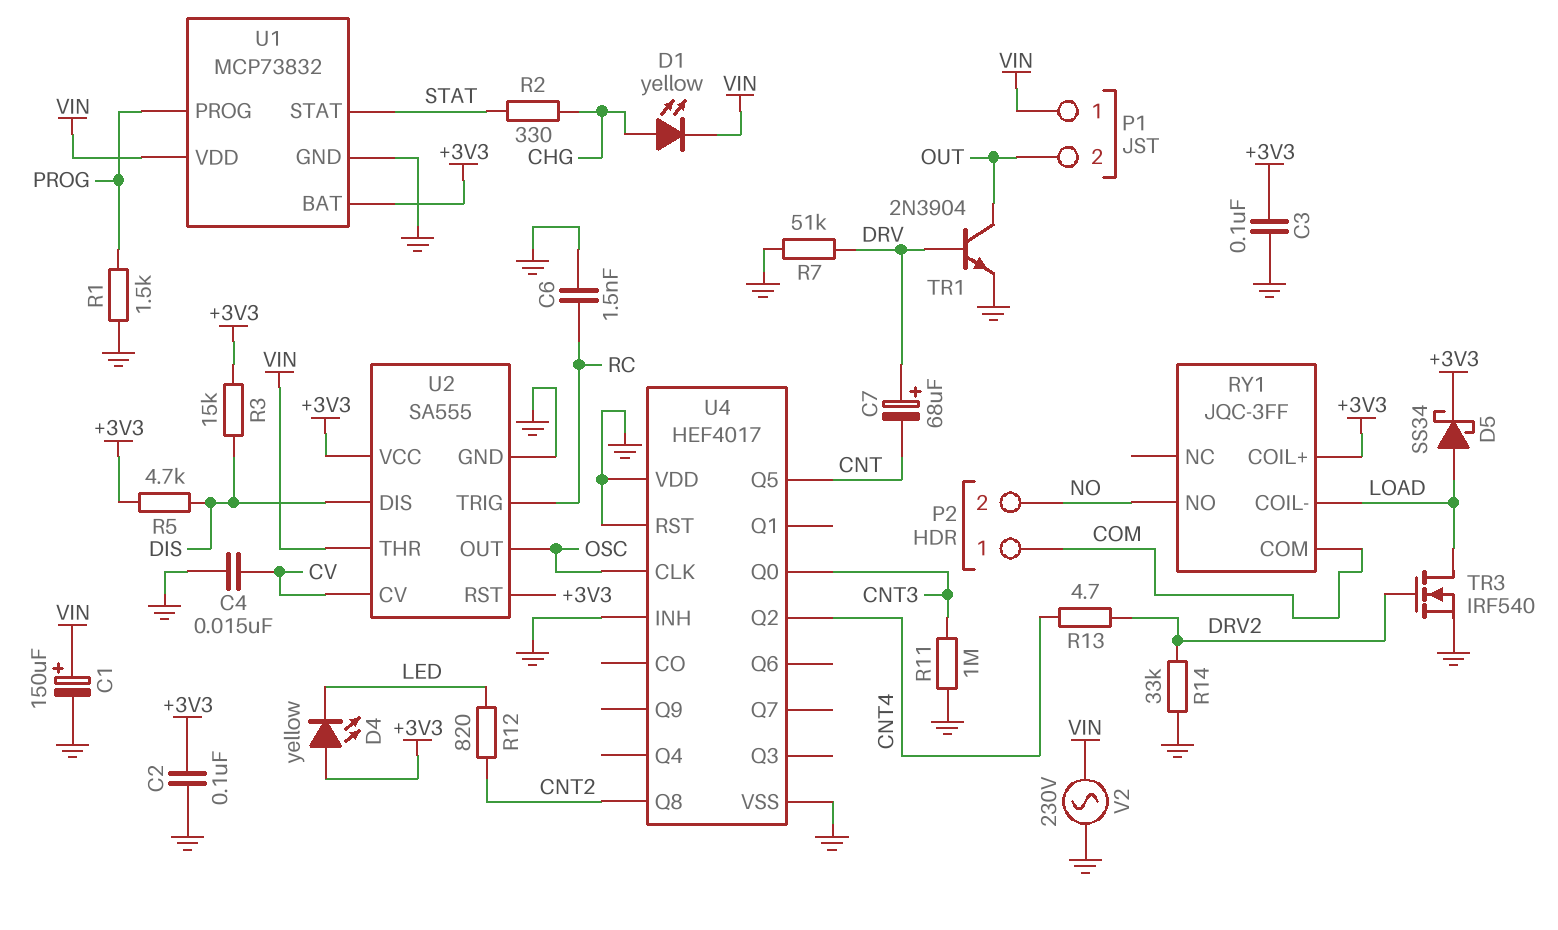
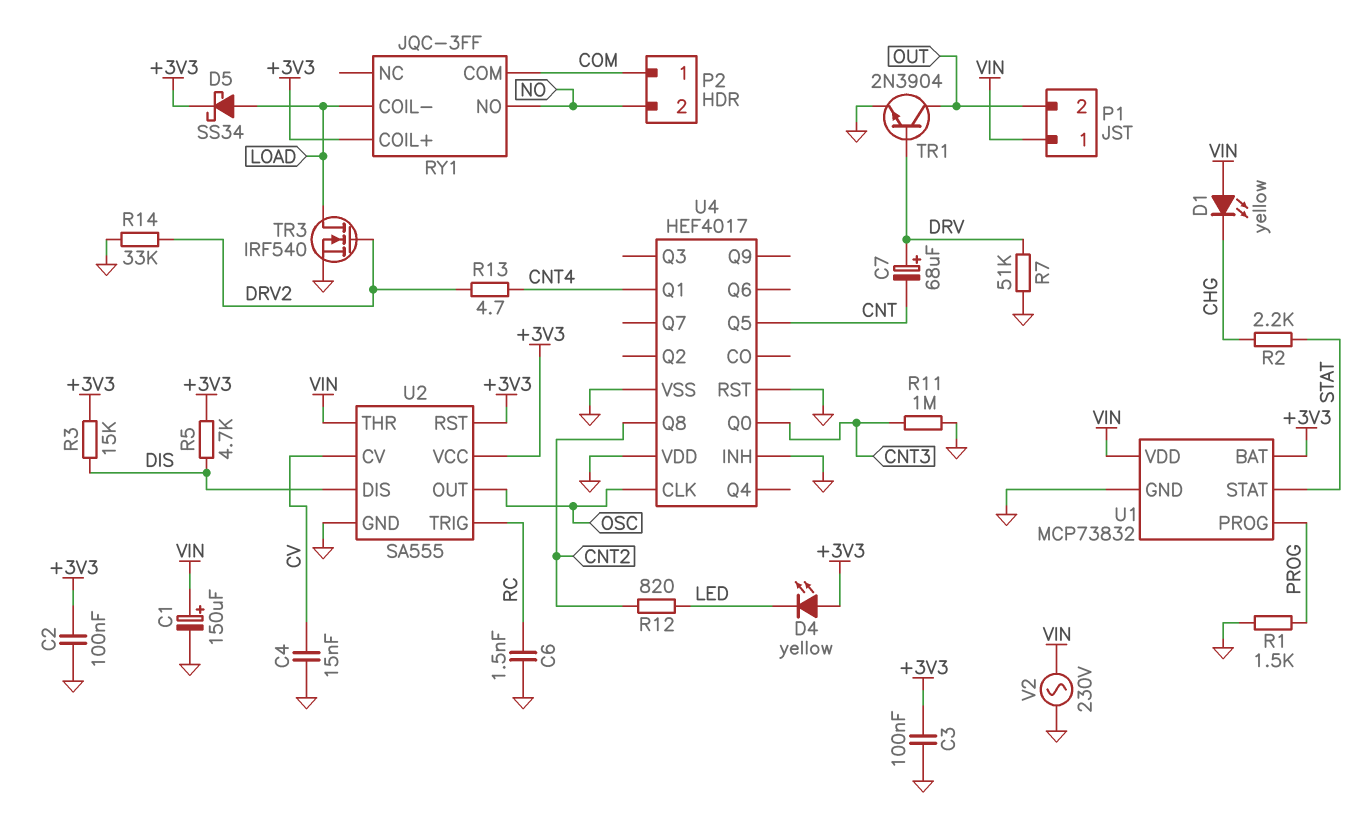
D1: LED yellow (A CHG, K VIN) -> LED yellow (A VIN, K CHG)
R2: 330 (CHG, STAT) -> 2.2k (CHG, STAT)
U4 pin Q1: none -> CNT4
U4 pin Q2: CNT4 -> none

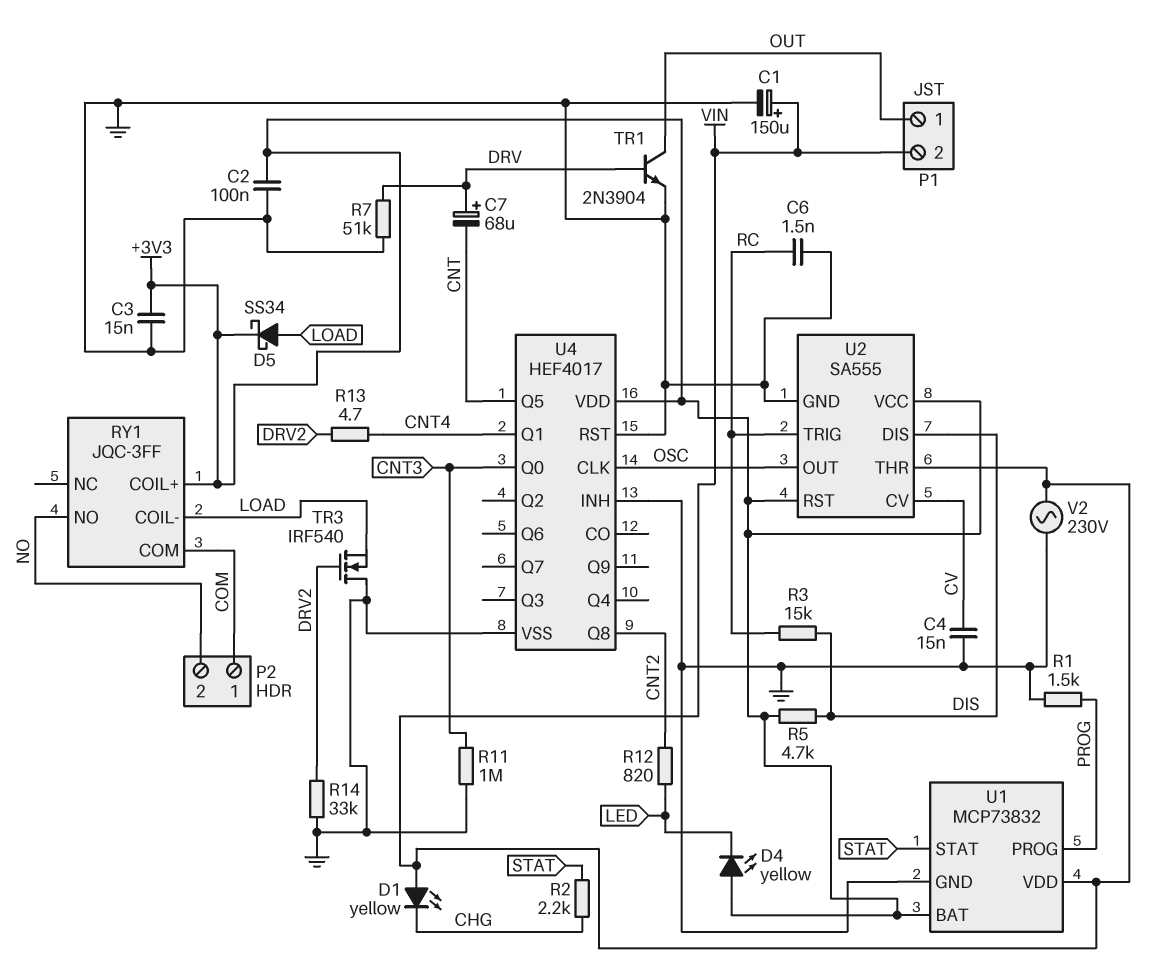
C3: 100nF (+3V3, GND) -> 15nF (+3V3, GND)
P1 pin 1: VIN -> OUT
P1 pin 2: OUT -> VIN
R3: 15k (+3V3, DIS) -> 15k (DIS, RC)
TR3: NMOS IRF540 (G DRV2, D LOAD, S GND) -> NMOS IRF540 (G DRV2, D GND, S LOAD)
U4 pin VDD: GND -> +3V3

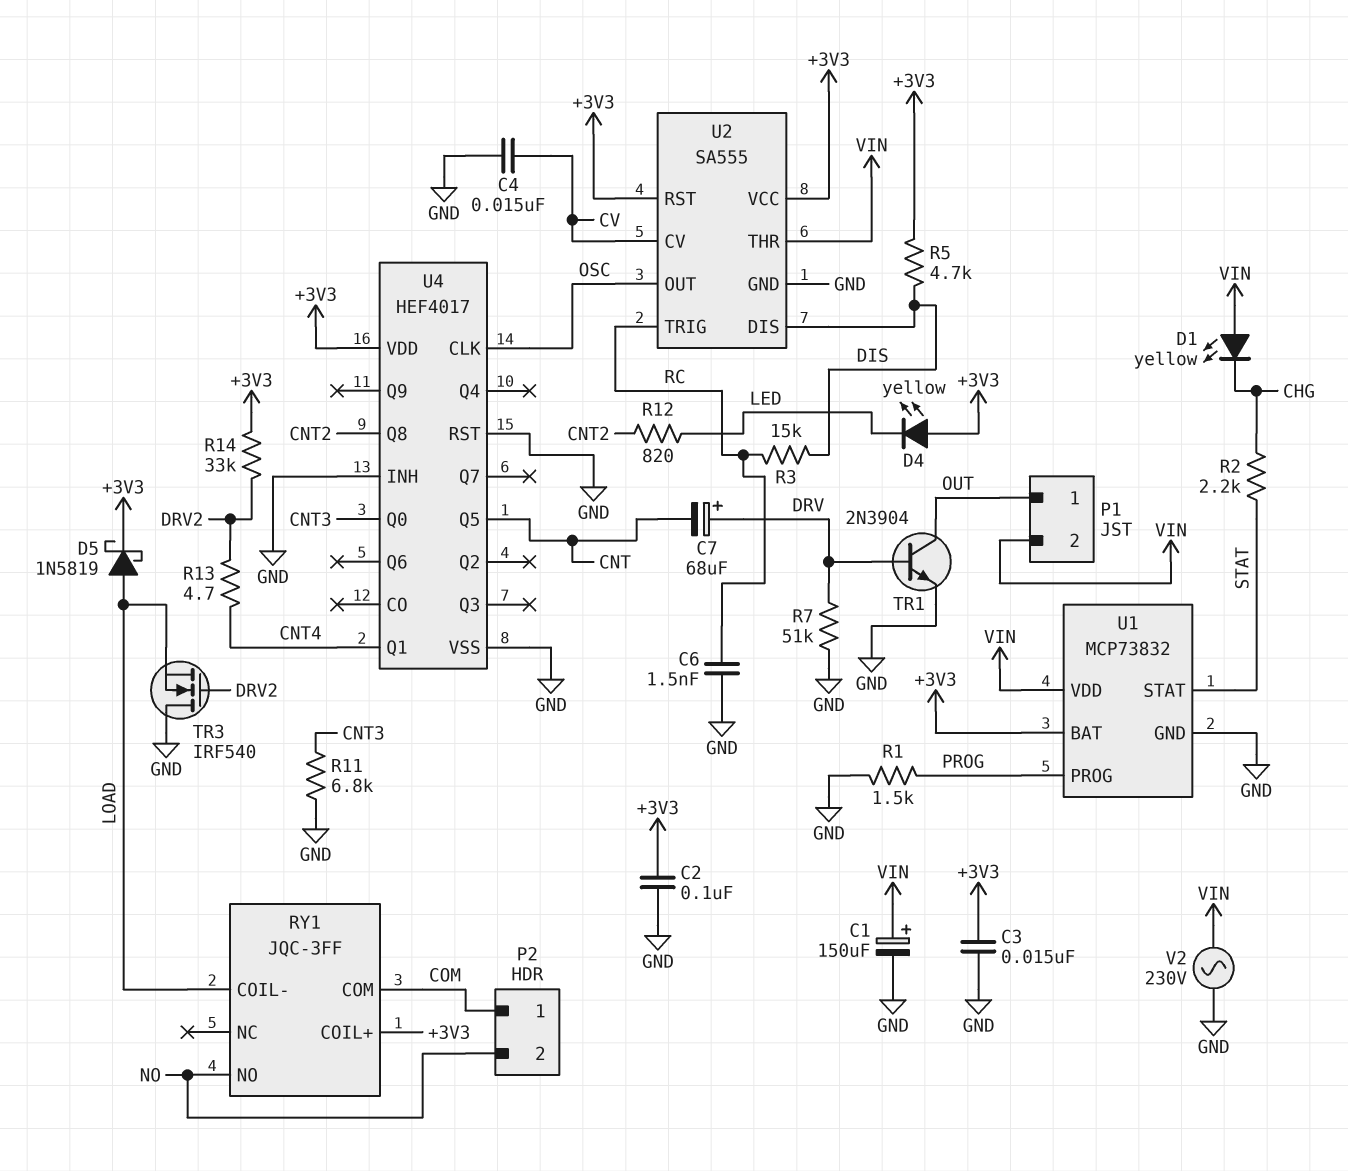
D5: schottky SS34 (A LOAD, K +3V3) -> schottky 1N5819 (A LOAD, K +3V3)
R11: 1M (CNT3, GND) -> 6.8k (CNT3, GND)
R14: 33k (DRV2, GND) -> 33k (+3V3, DRV2)

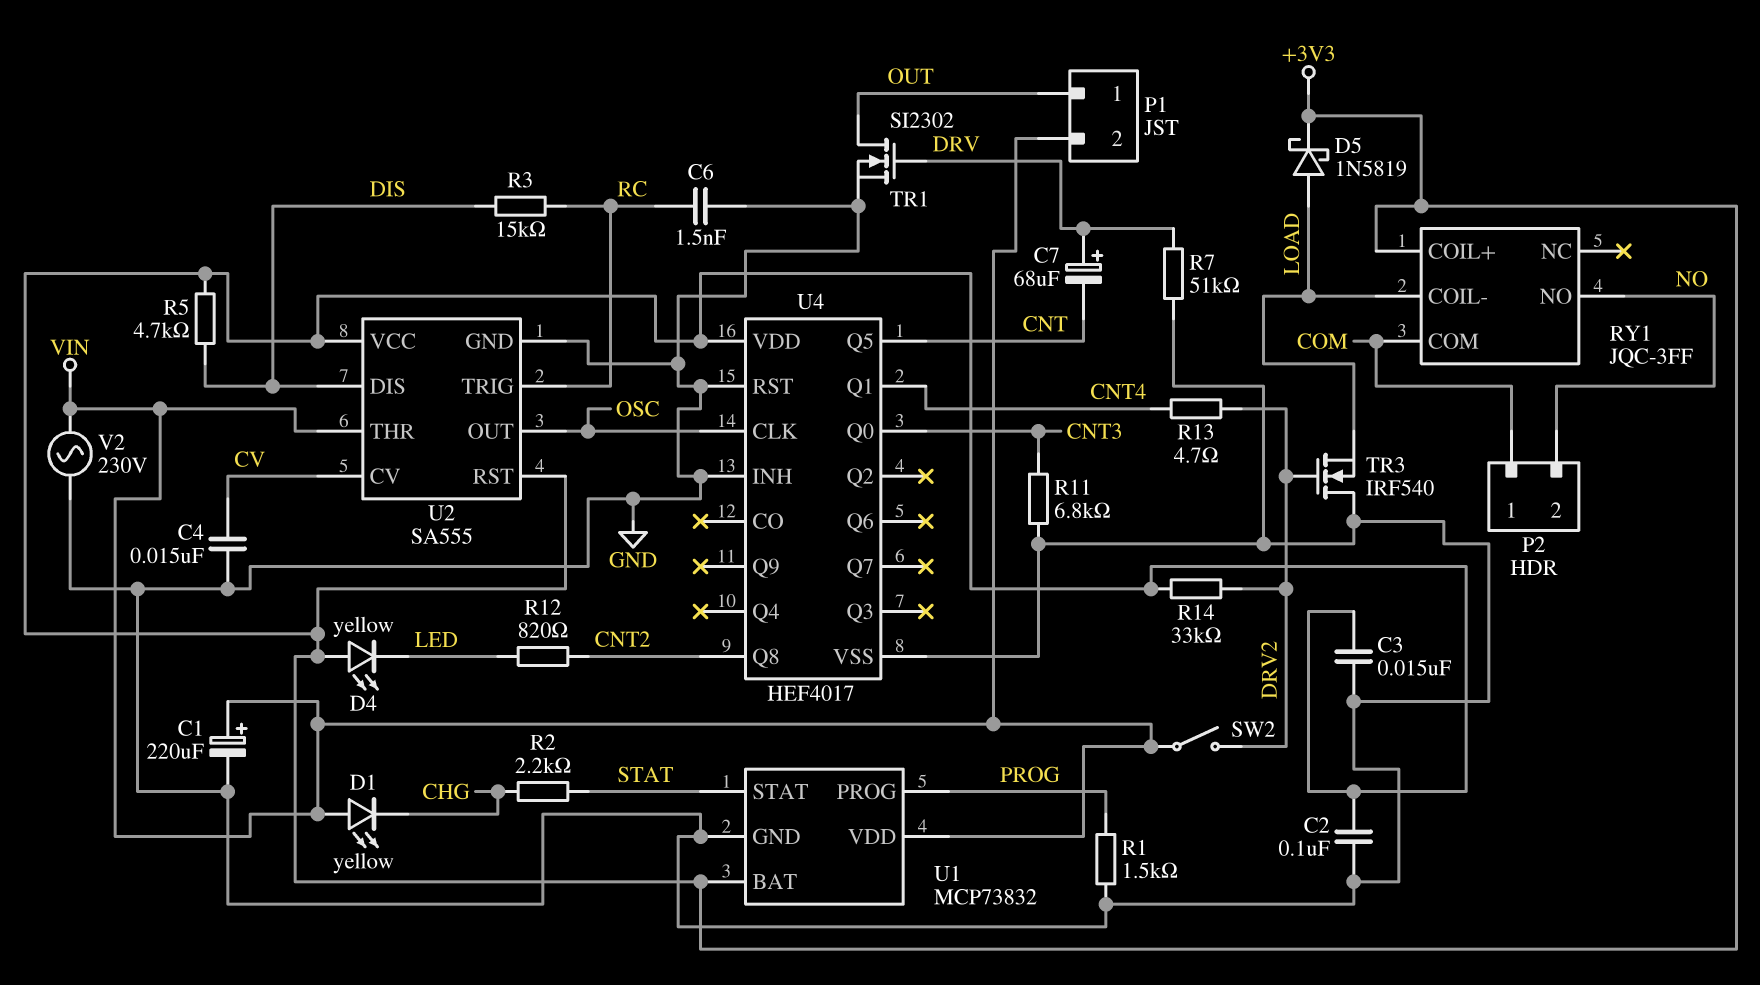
C1: 150uF (plus VIN, minus GND) -> 220uF (plus VIN, minus GND)
SW2: none -> switch (DRV2, VIN)
TR1: NPN 2N3904 (B DRV, C OUT, E GND) -> NMOS SI2302 (G DRV, D OUT, S GND)

